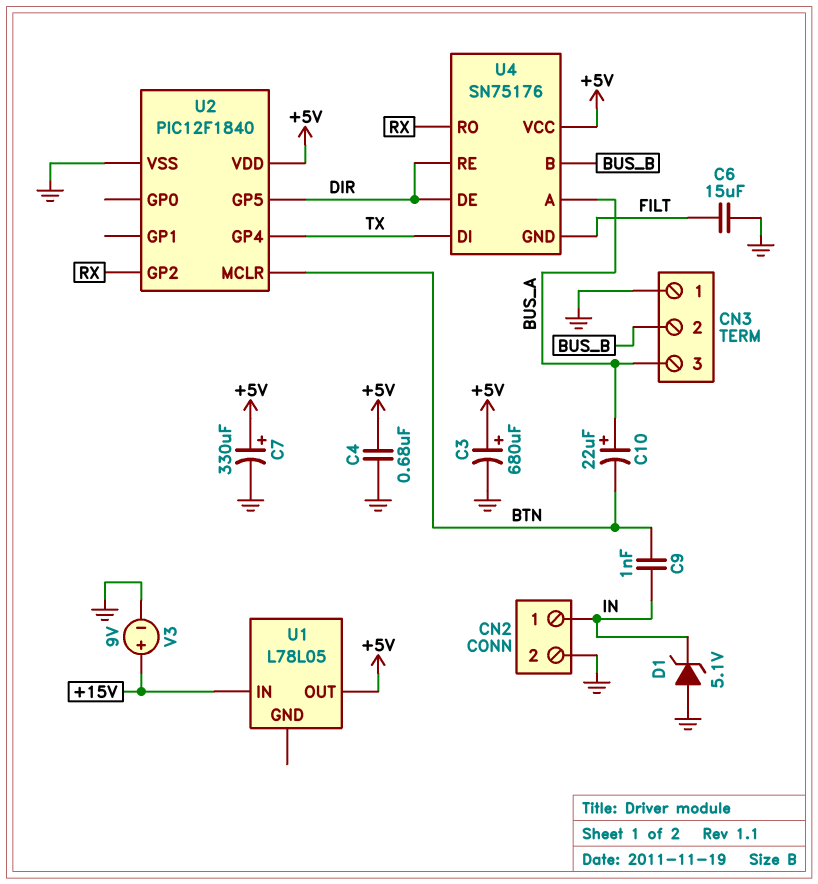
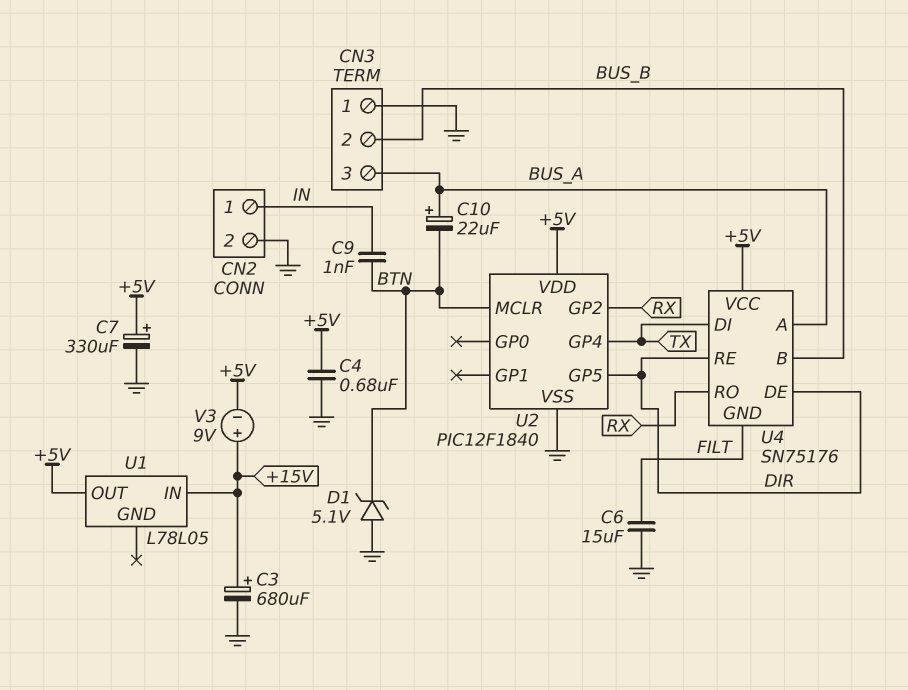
C3: 680uF (plus +5V, minus GND) -> 680uF (plus +15V, minus GND)
D1: zener 5.1V (A GND, K IN) -> zener 5.1V (A GND, K BTN)
V3: 9V (plus +15V, minus GND) -> 9V (plus +15V, minus +5V)

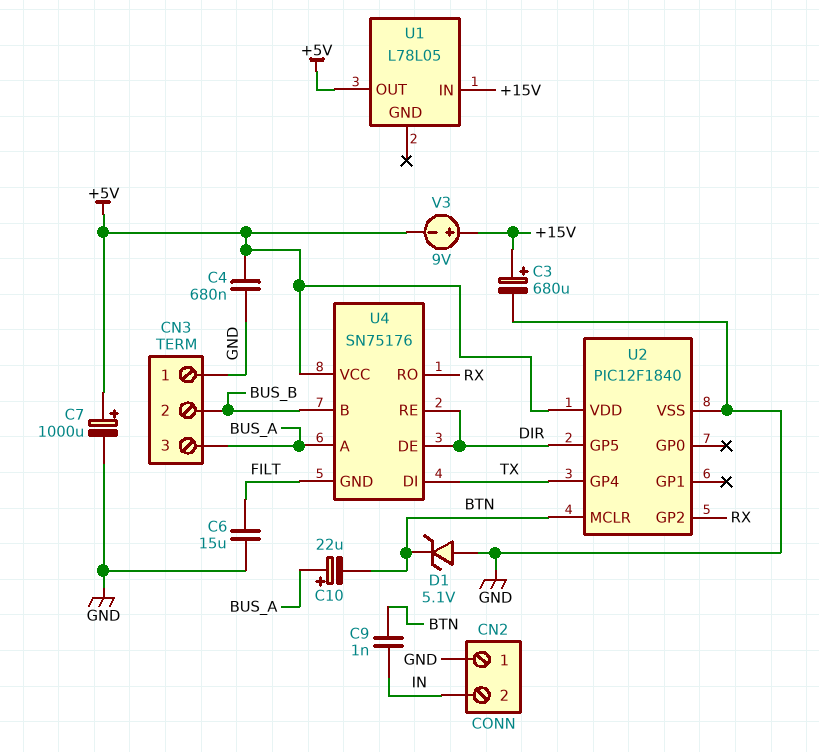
C7: 330uF (plus +5V, minus GND) -> 1000uF (plus +5V, minus GND)
CN2 pin 1: IN -> GND
CN2 pin 2: GND -> IN

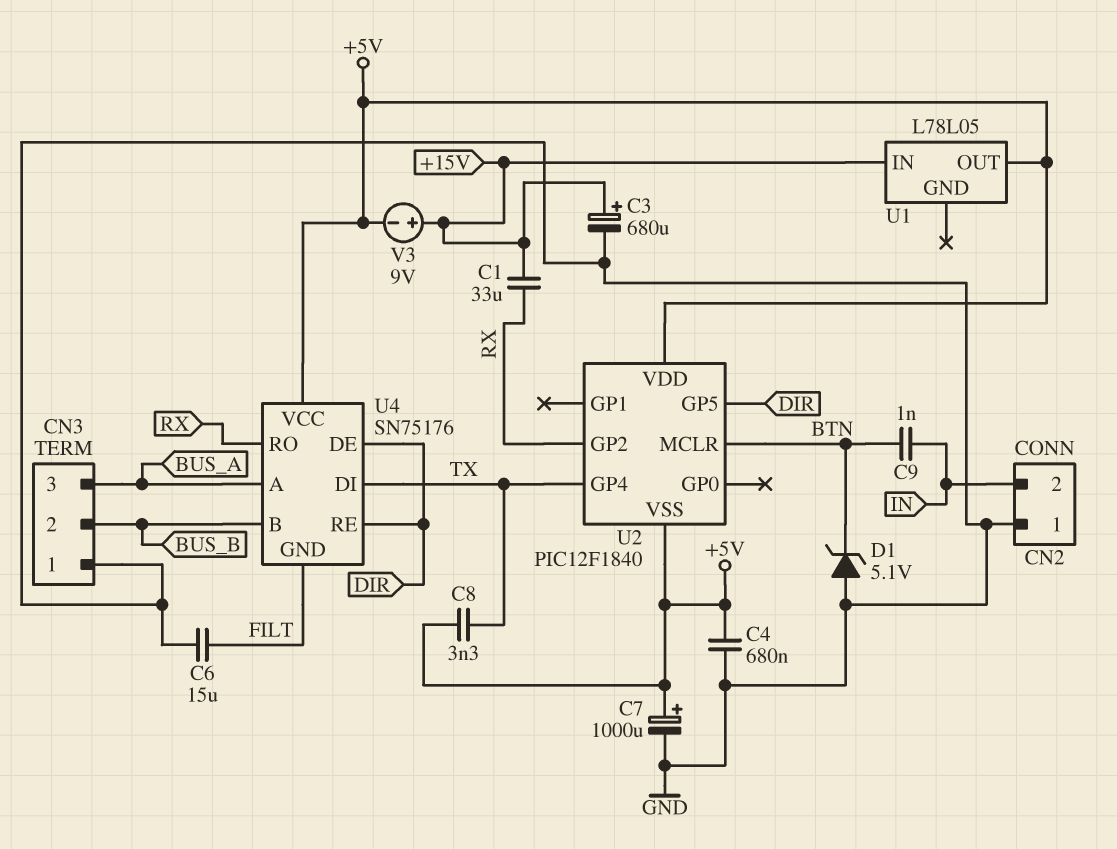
C1: none -> 33uF (+15V, RX)
C8: none -> 3.3nF (+5V, TX)
C10: 22uF (plus BUS_A, minus BTN) -> none
U2 pin VSS: GND -> +5V

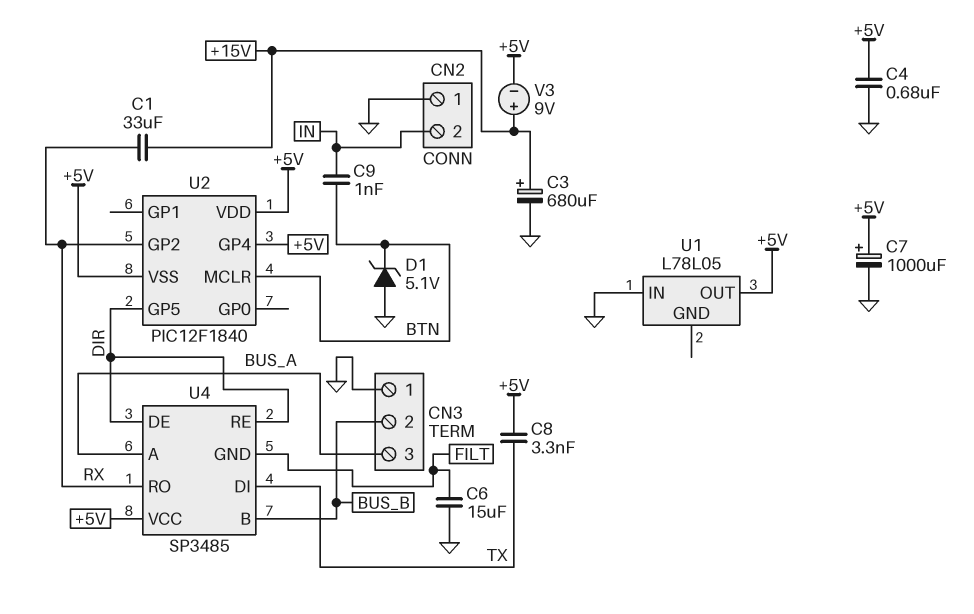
U1 pin IN: +15V -> GND
U2 pin GP4: TX -> +5V
U4: SN75176 -> SP3485

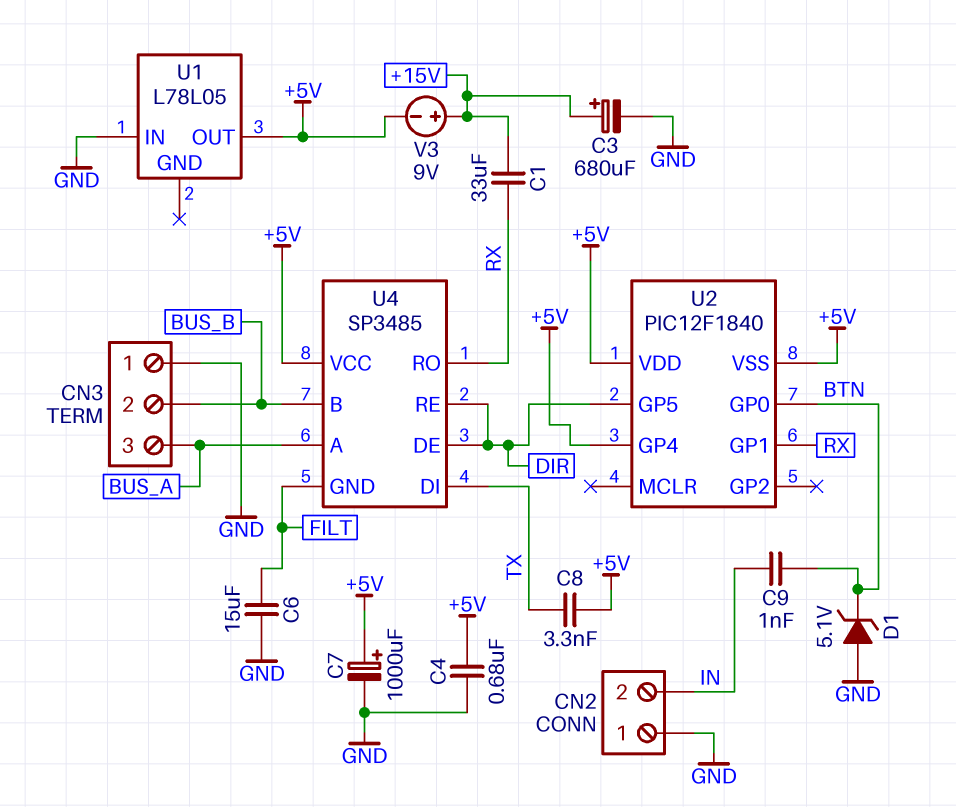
U2 pin GP0: none -> BTN
U2 pin GP1: none -> RX
U2 pin GP2: RX -> none
U2 pin MCLR: BTN -> none

